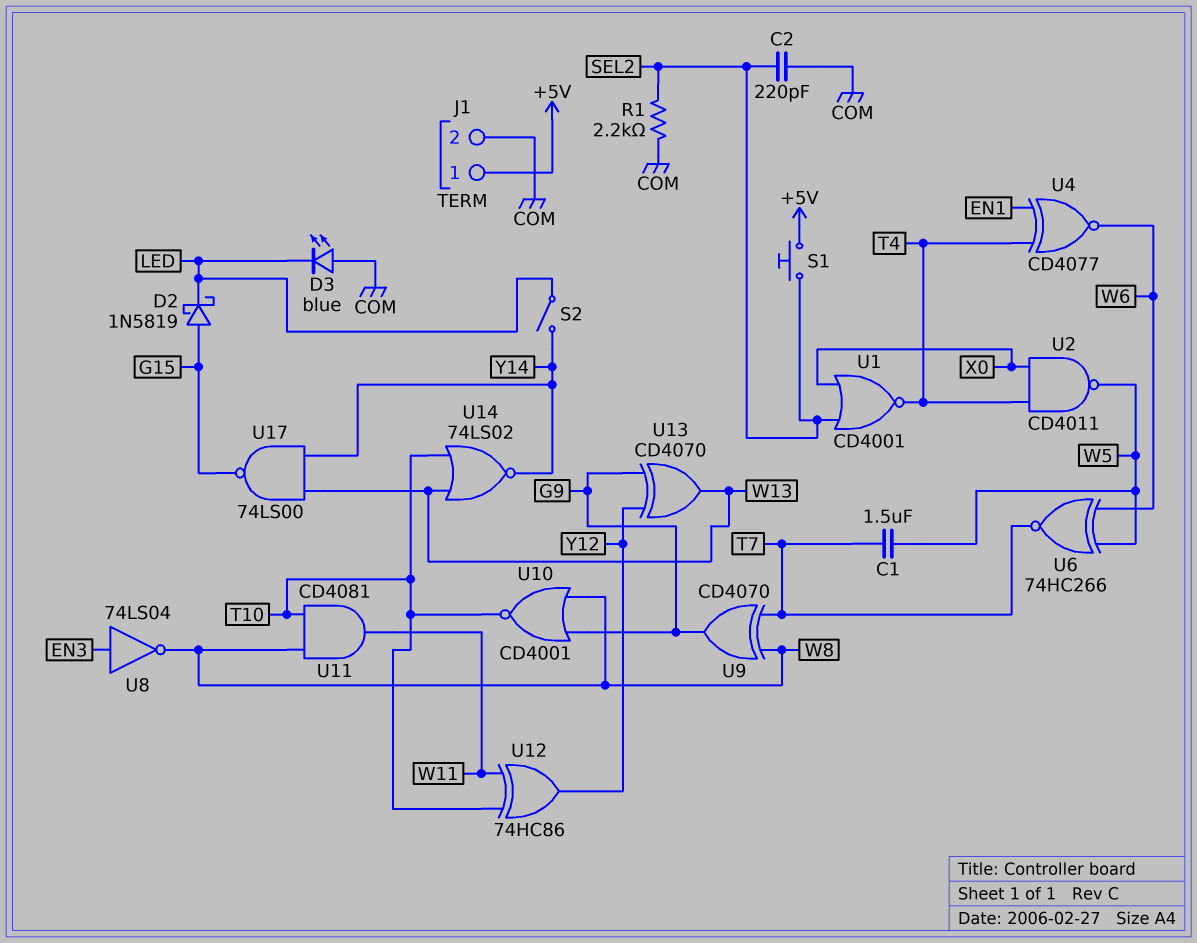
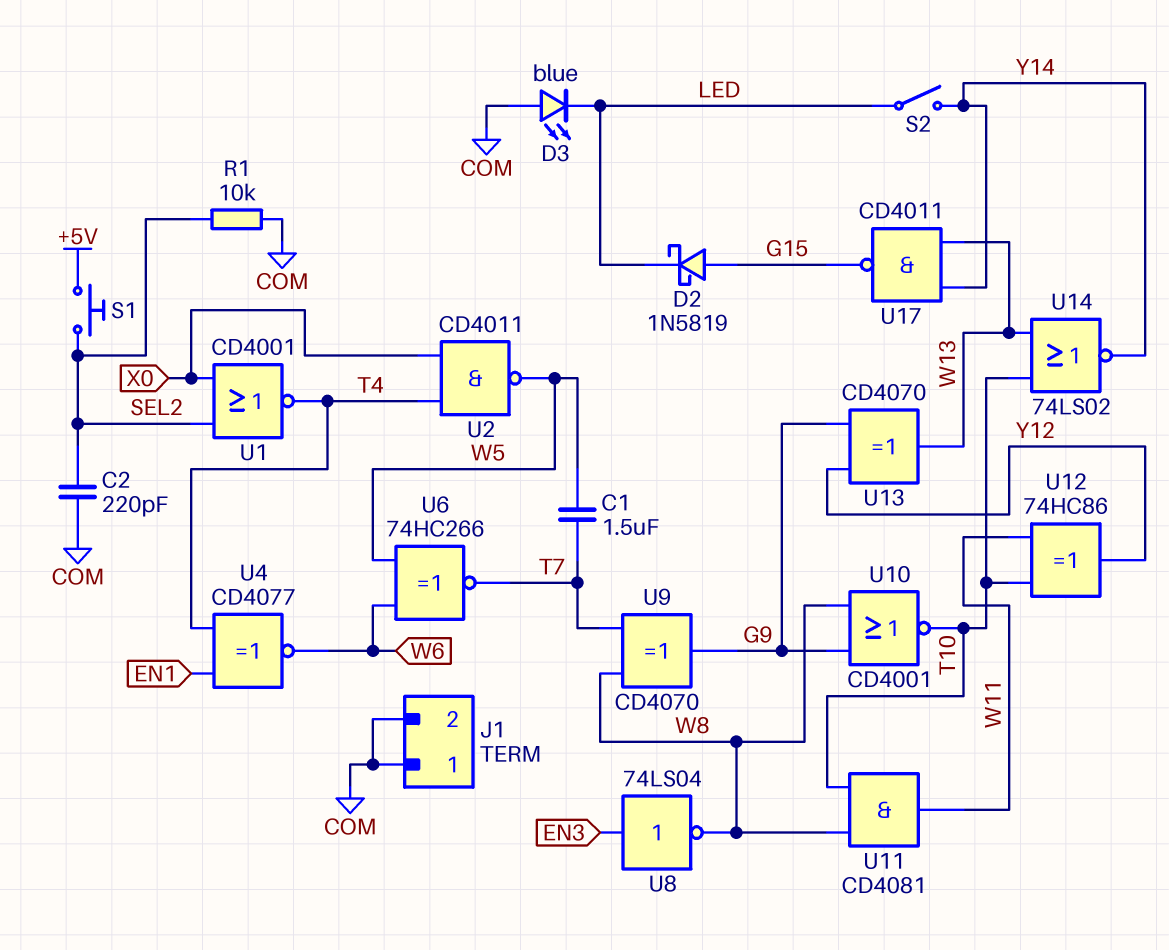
J1 pin 1: +5V -> COM
R1: 2.2k (COM, SEL2) -> 10k (COM, SEL2)
U17: NAND 74LS00 (in W13, in Y14, out G15) -> NAND CD4011 (in W13, in Y14, out G15)

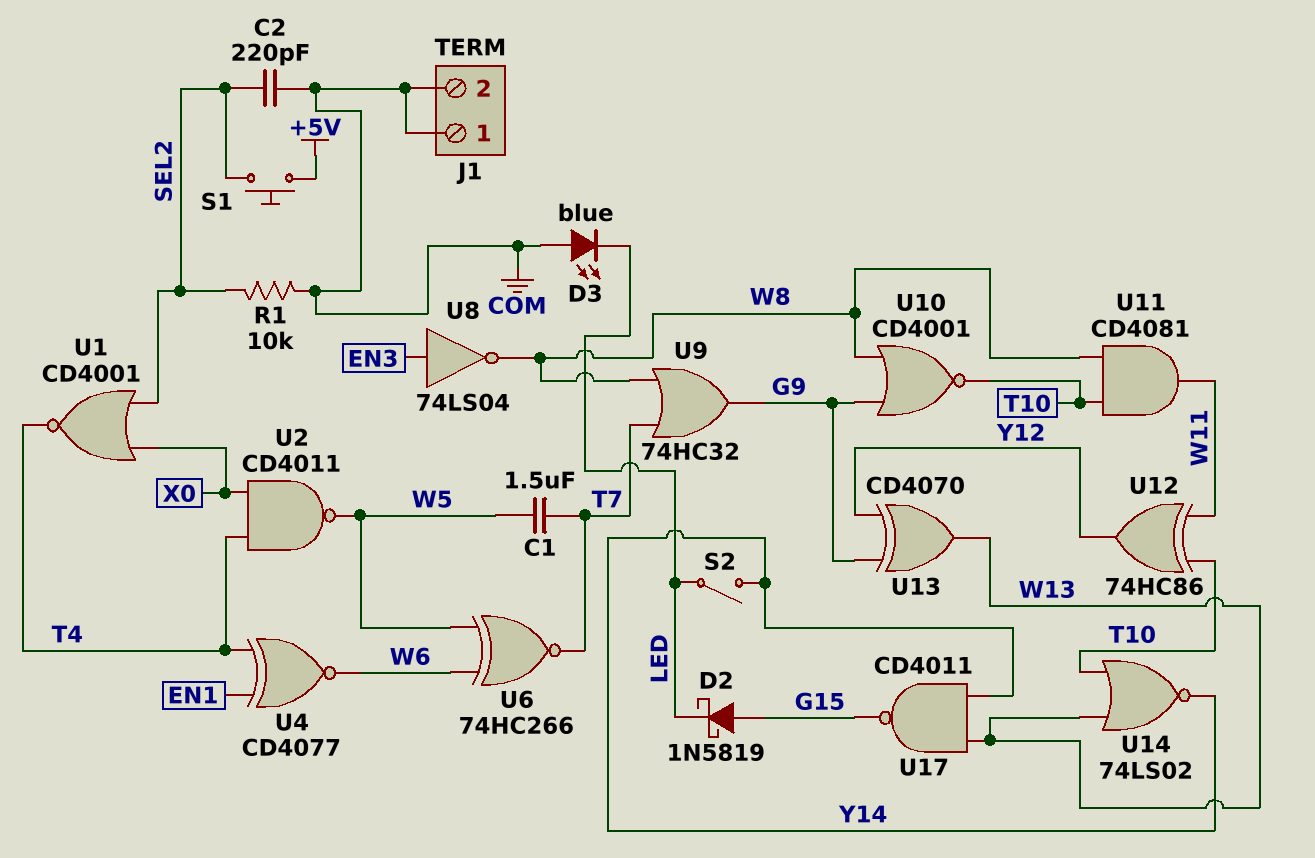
U9: XOR CD4070 (in T7, in W8, out G9) -> OR 74HC32 (in T7, in W8, out G9)

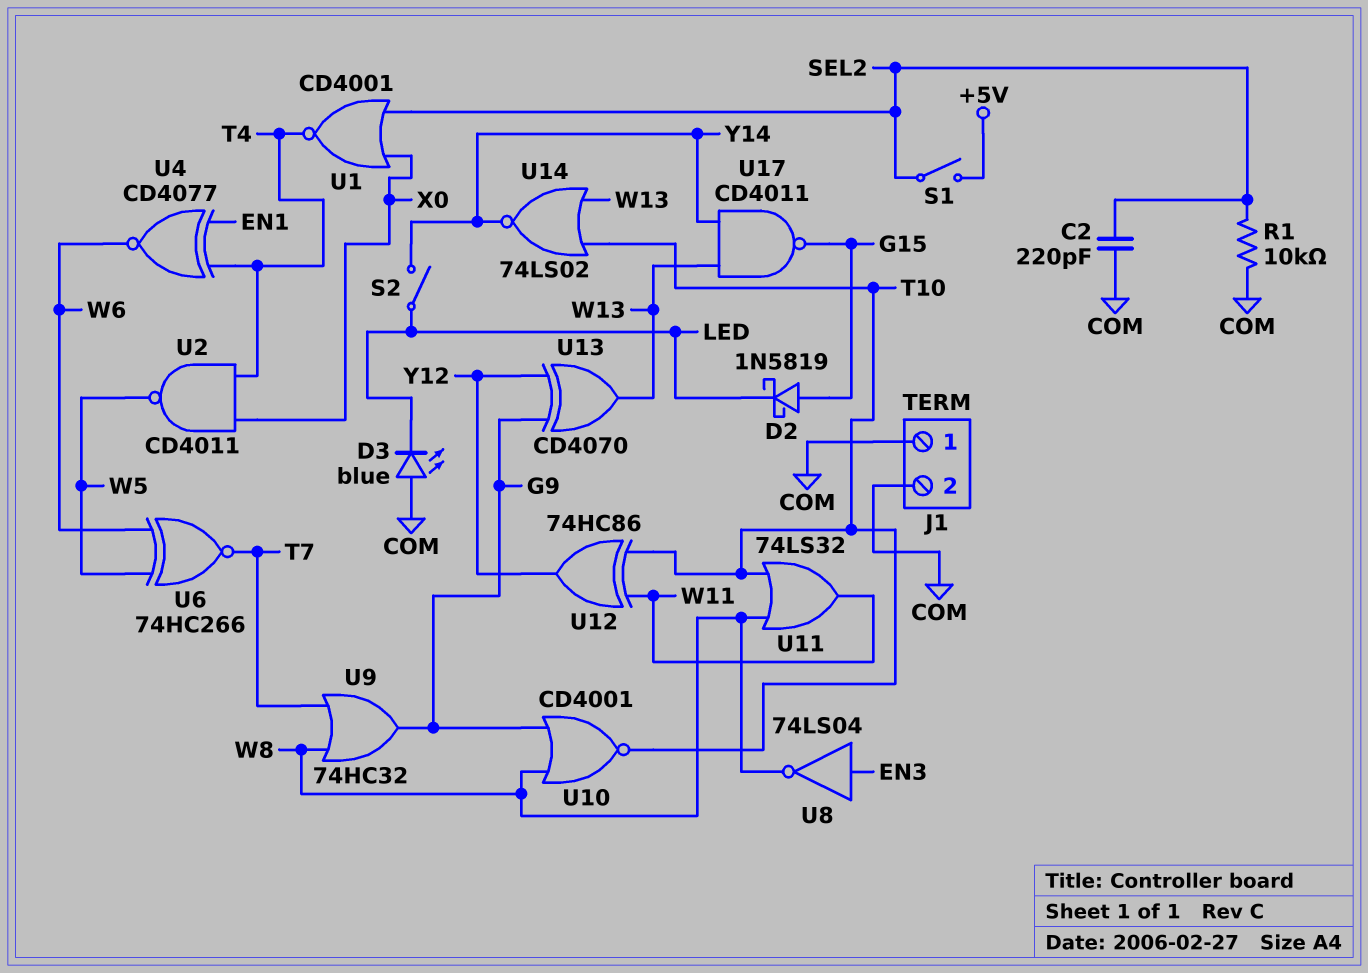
C1: 1.5uF (T7, W5) -> none
S1: button (+5V, SEL2) -> switch (+5V, SEL2)
U11: AND CD4081 (in T10, in W8, out W11) -> OR 74LS32 (in T10, in W8, out W11)

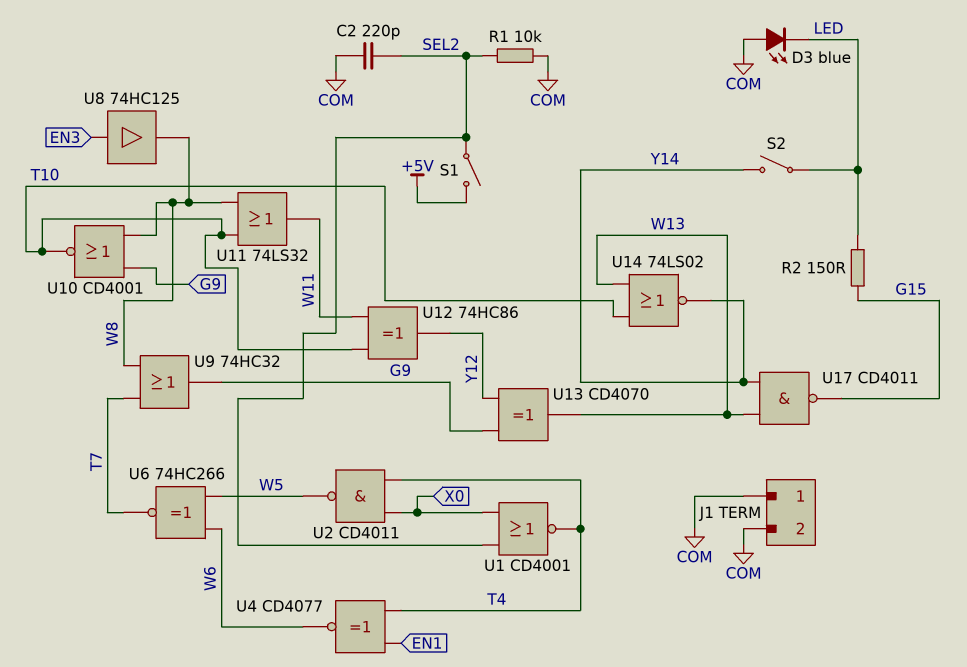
D2: schottky 1N5819 (A G15, K LED) -> none
R2: none -> 150 (G15, LED)
U8: NOT 74LS04 (in EN3, out W8) -> buffer 74HC125 (in EN3, out W8)

